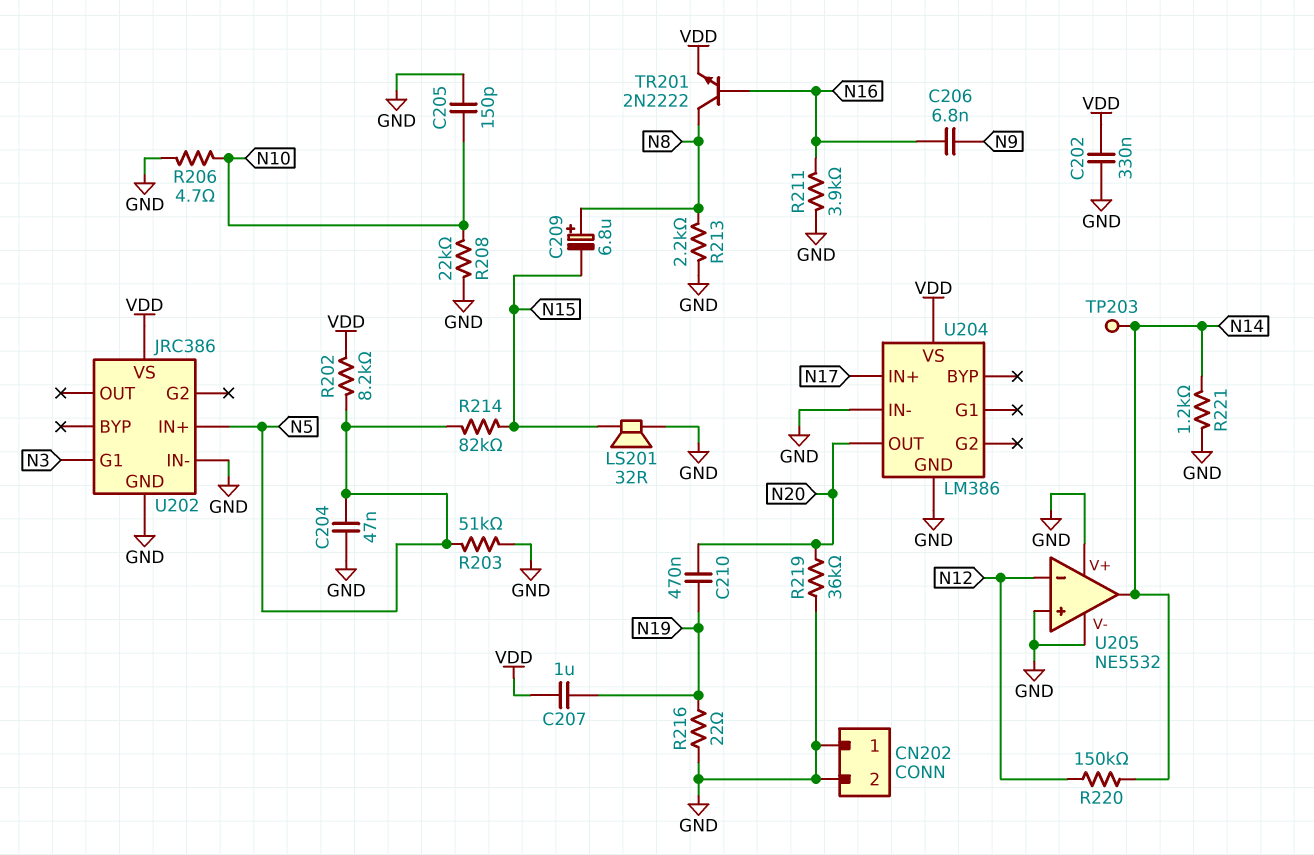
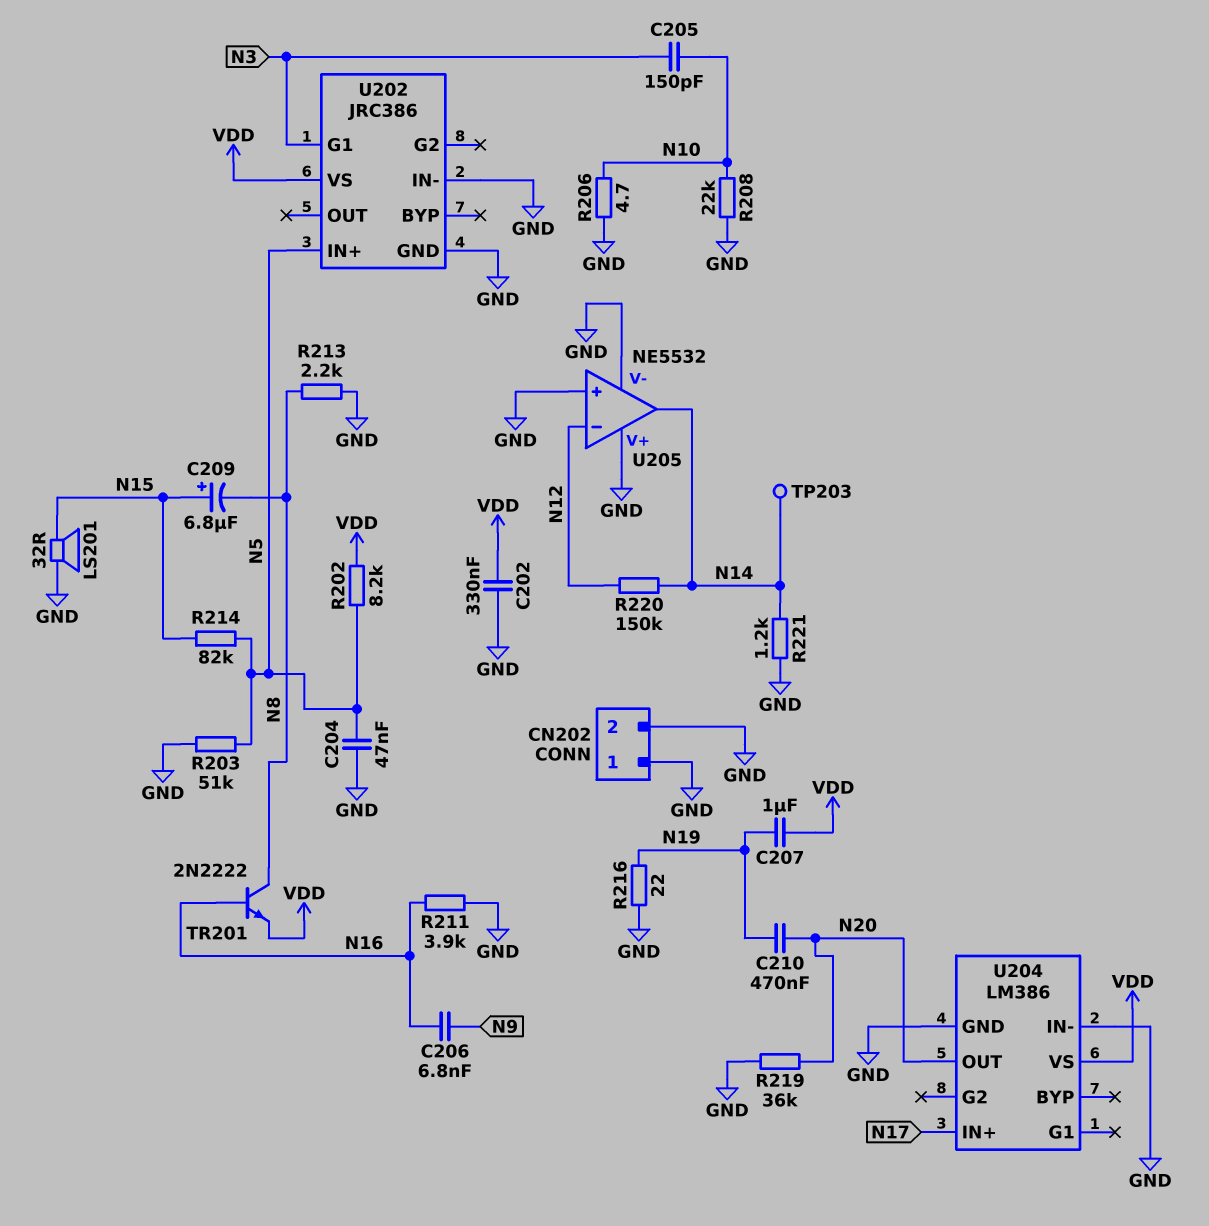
C205: 150pF (GND, N10) -> 150pF (N3, N10)
C209: 6.8uF (plus N8, minus N15) -> 6.8uF (plus N15, minus N8)

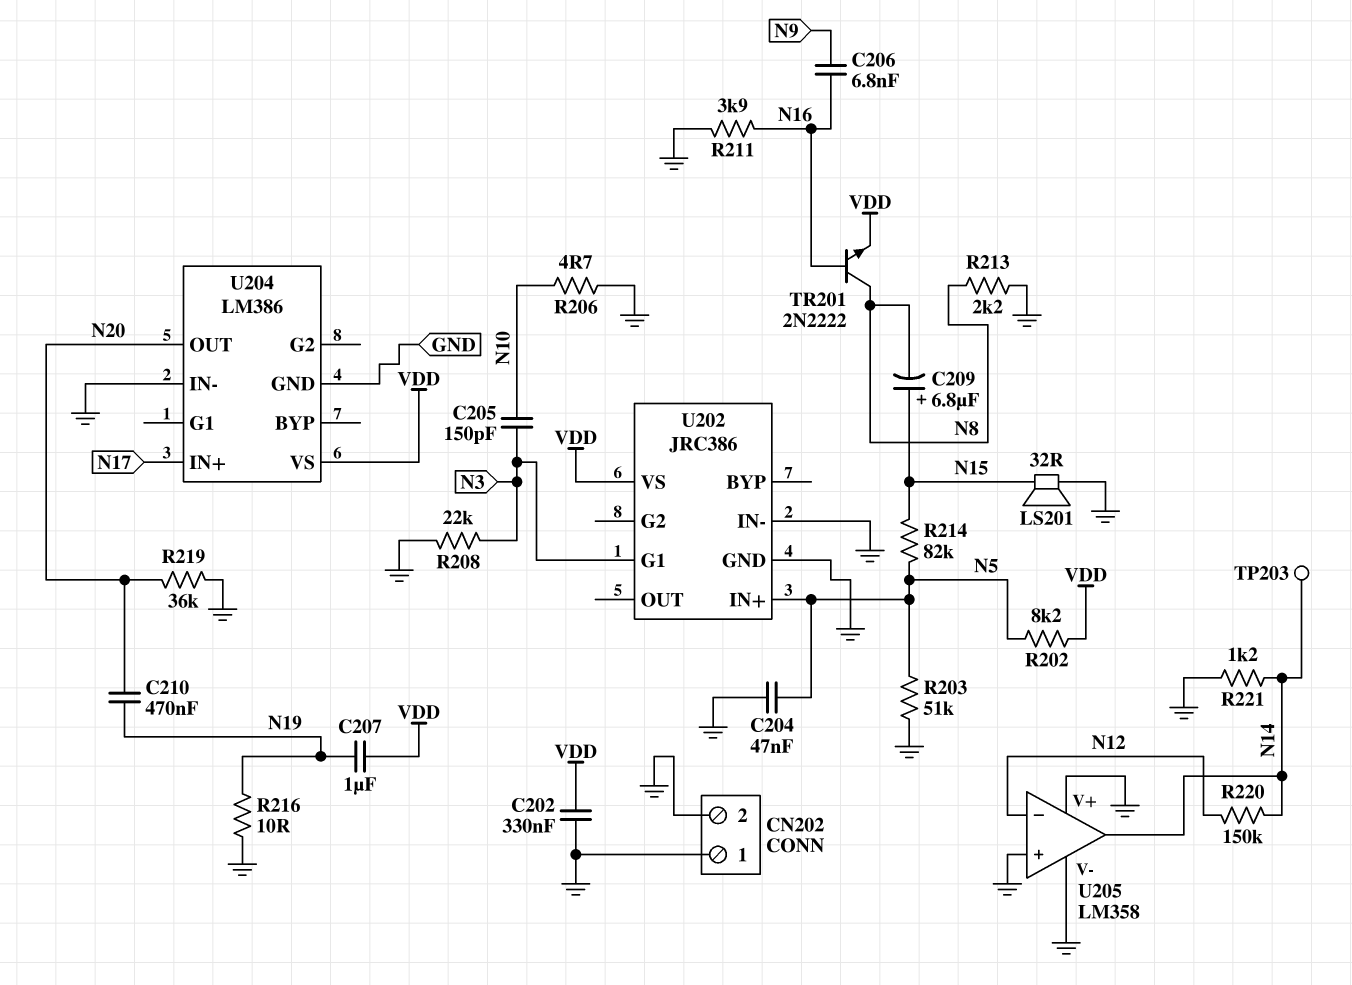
R208: 22k (GND, N10) -> 22k (GND, N3)
R216: 22 (GND, N19) -> 10 (GND, N19)
U205: NE5532 -> LM358

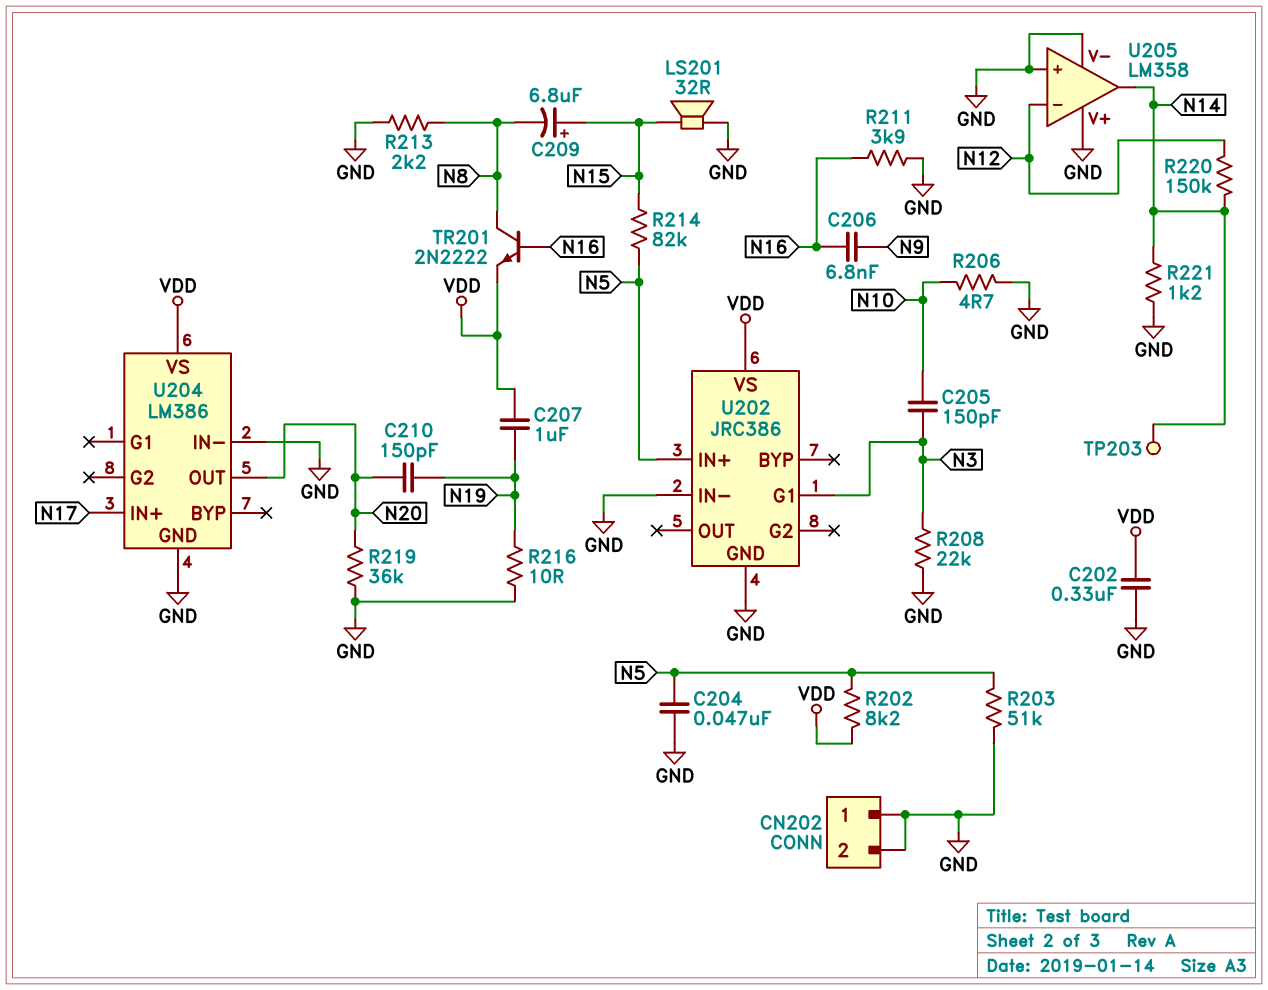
C210: 470nF (N19, N20) -> 150pF (N19, N20)

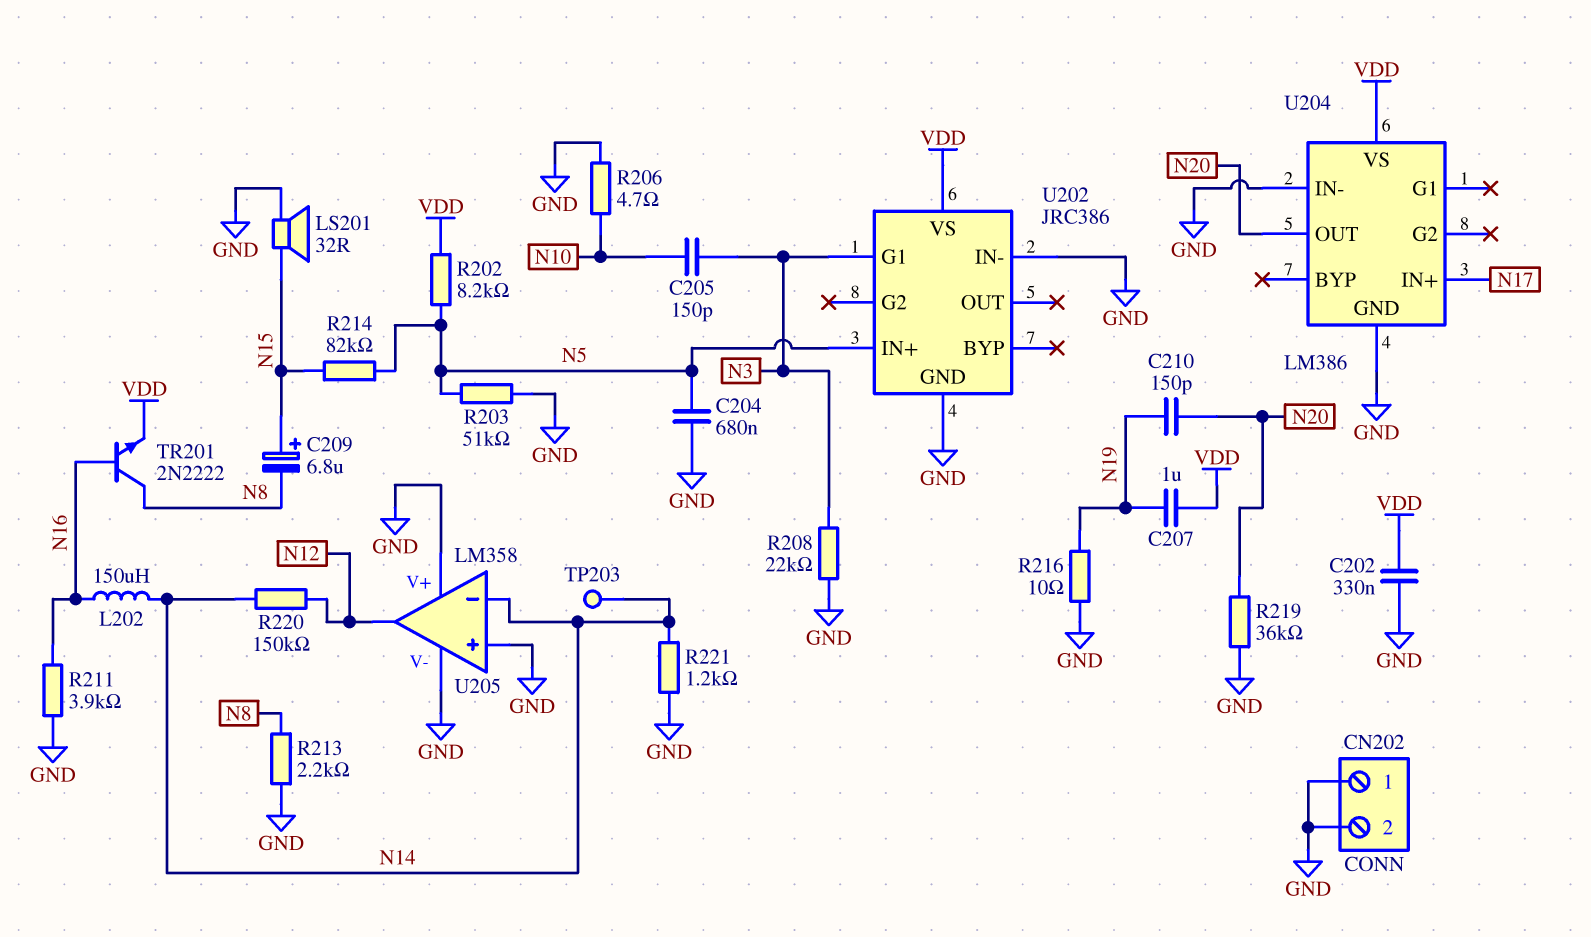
C204: 47nF (GND, N5) -> 680nF (GND, N5)
C206: 6.8nF (N9, N16) -> none
L202: none -> 150uH (N14, N16)
U205 pin in-: N12 -> N14
U205 pin out: N14 -> N12

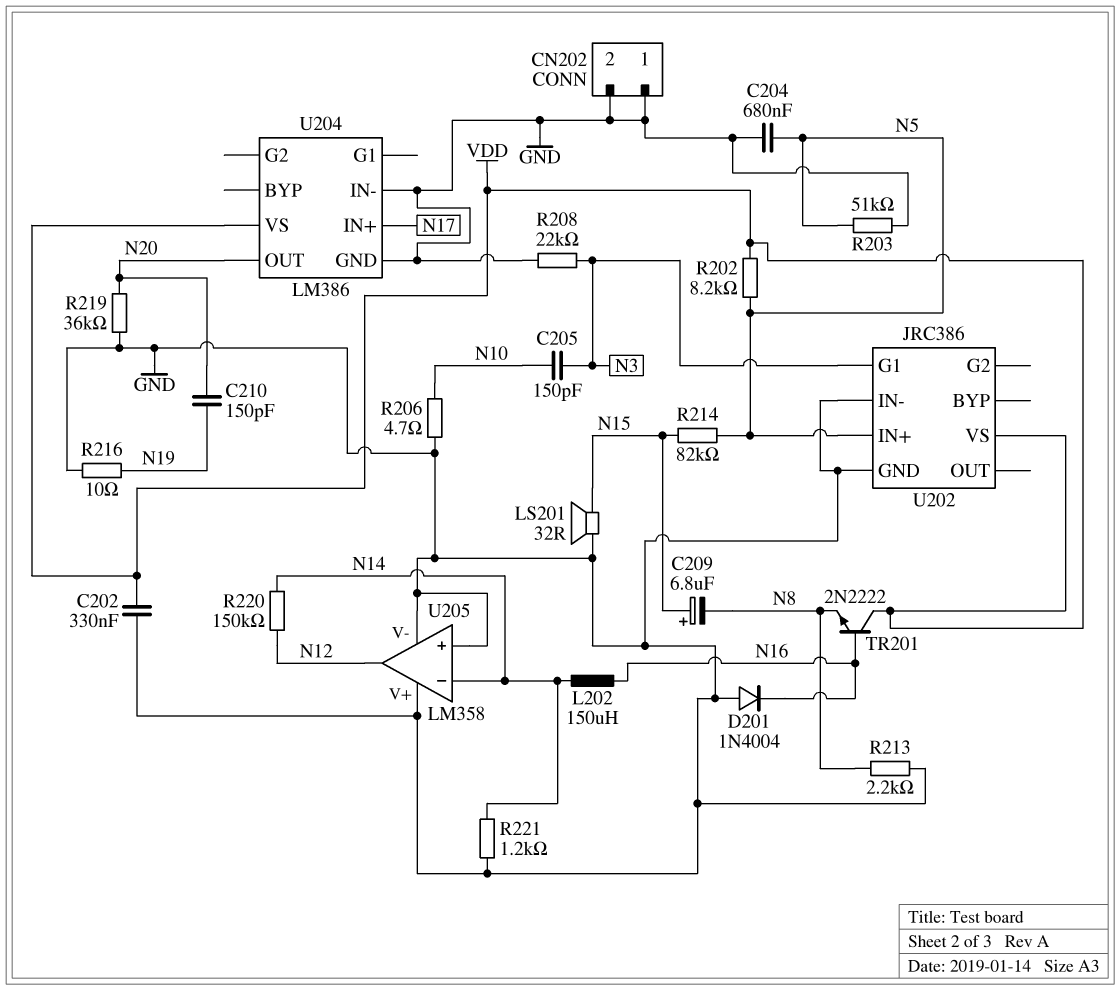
C207: 1uF (N19, VDD) -> none
D201: none -> diode 1N4004 (A GND, K N16)
R211: 3.9k (GND, N16) -> none
TP203: test point (N14) -> none
TR201: NPN 2N2222 (B N16, C N8, E VDD) -> NPN 2N2222 (B N16, C VDD, E N8)

